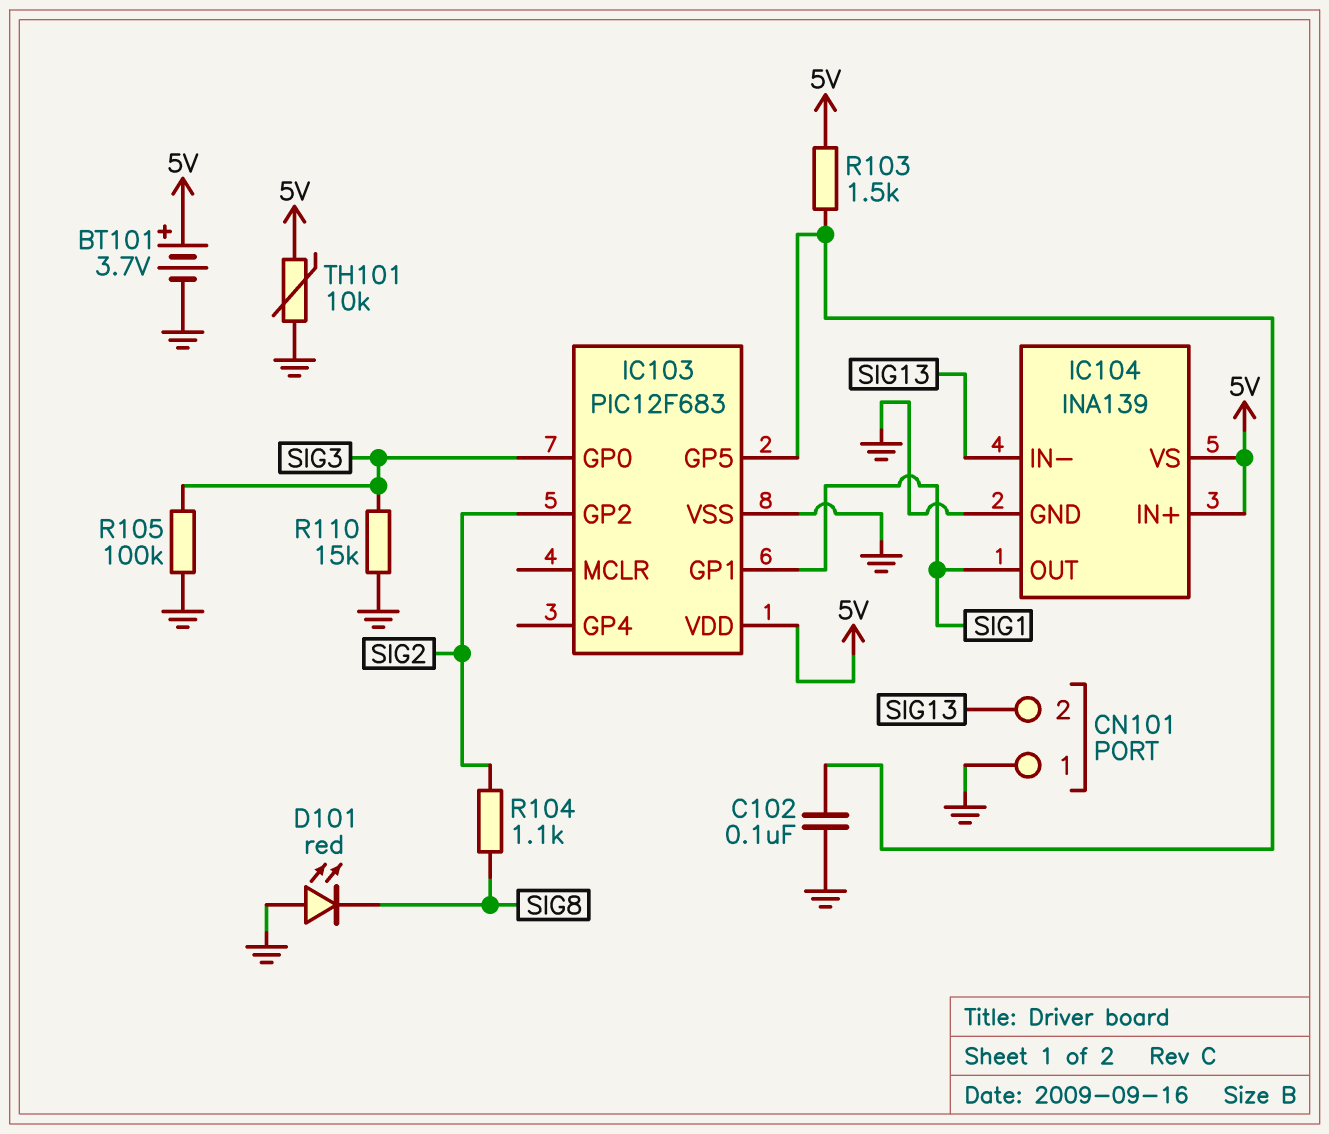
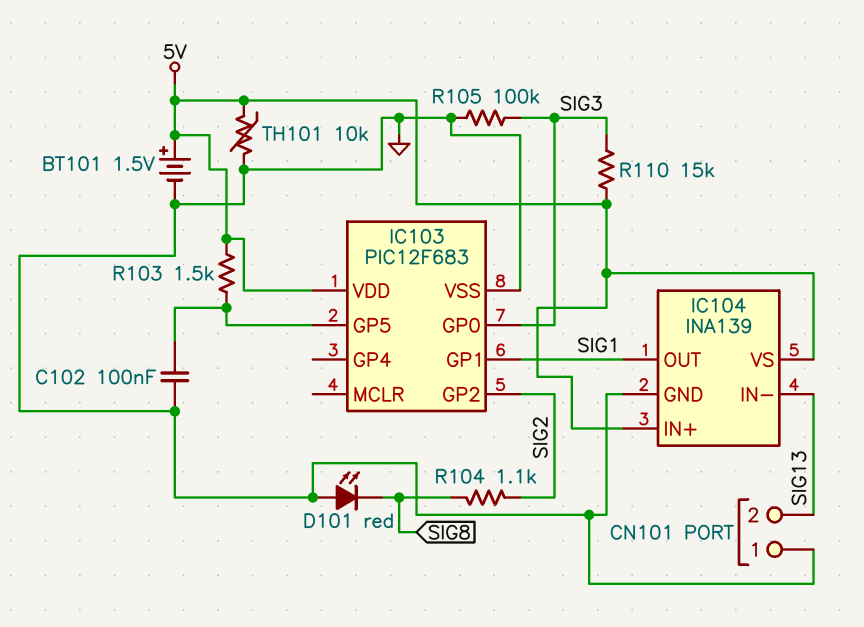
BT101: 3.7V (plus 5V, minus GND) -> 1.5V (plus 5V, minus GND)
R110: 15k (GND, SIG3) -> 15k (5V, SIG3)

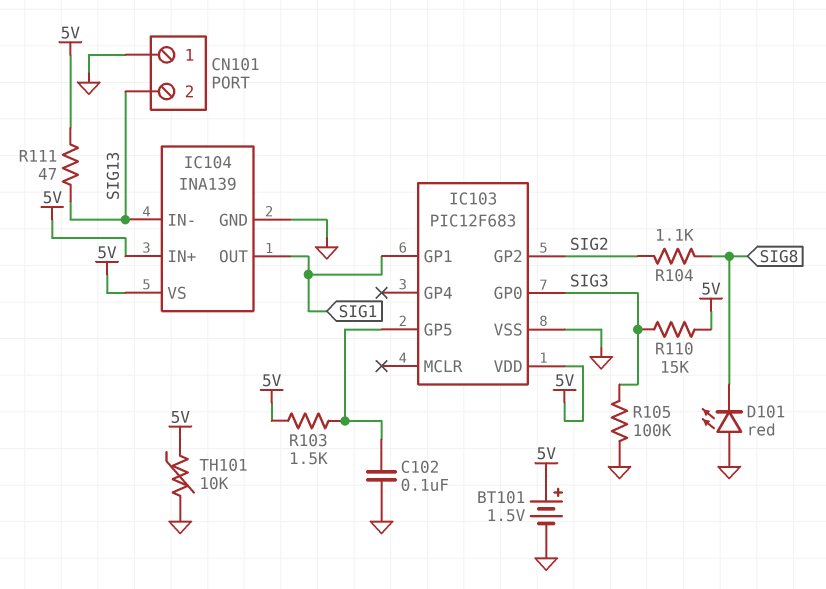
R111: none -> 47 (5V, SIG13)

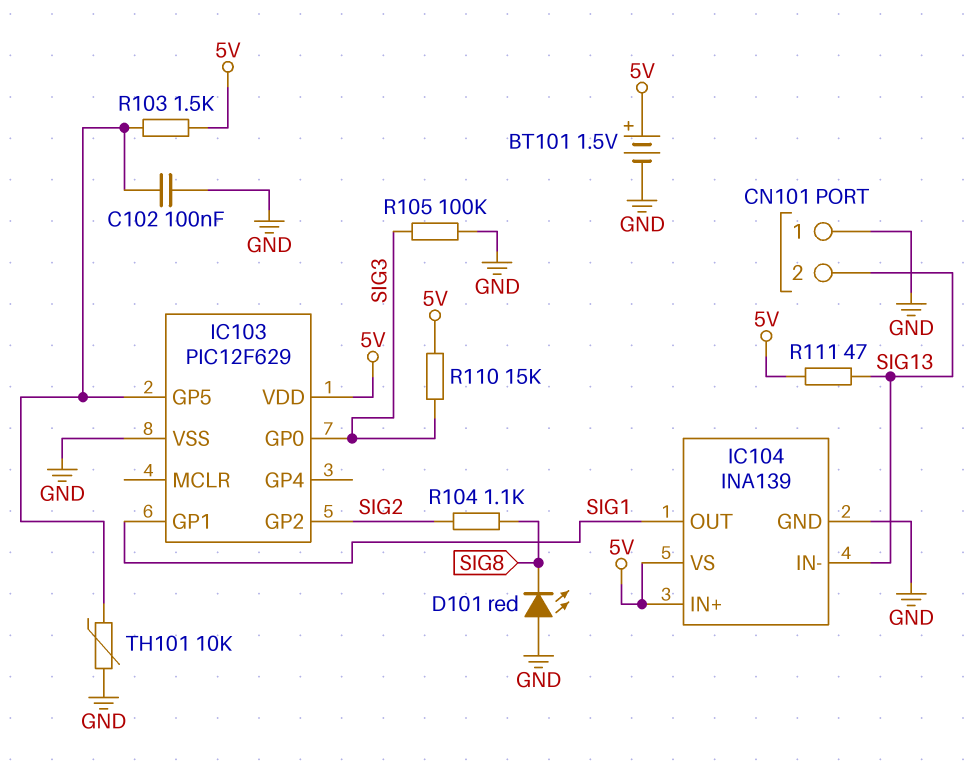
IC103: PIC12F683 -> PIC12F629
TH101: 10k (5V, GND) -> 10k (GND, IC103/GP5)

